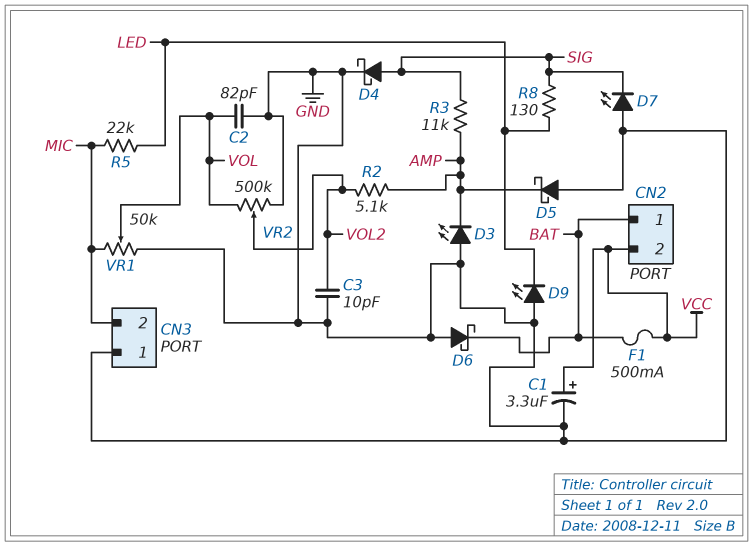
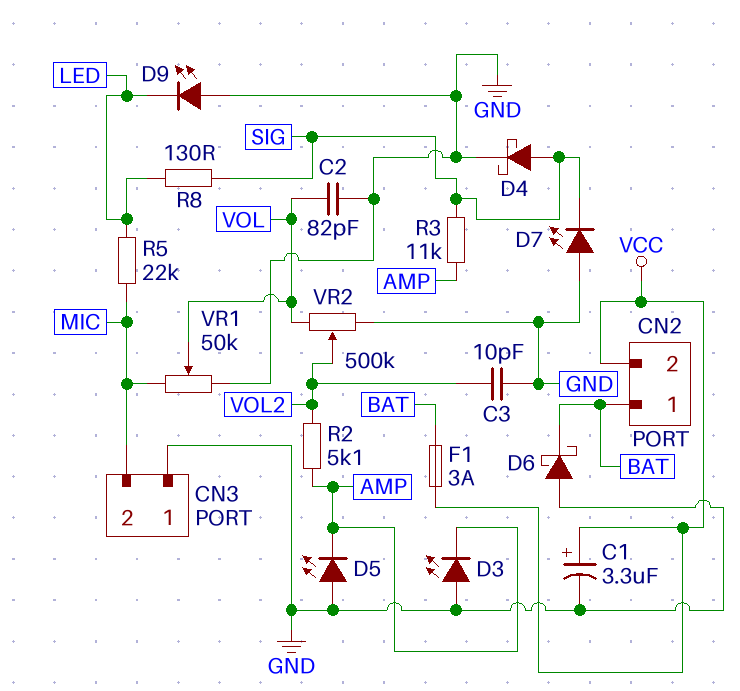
D5: schottky (A GND, K AMP) -> LED (A GND, K AMP)
F1: 500mA (BAT, VCC) -> 3A (BAT, VCC)

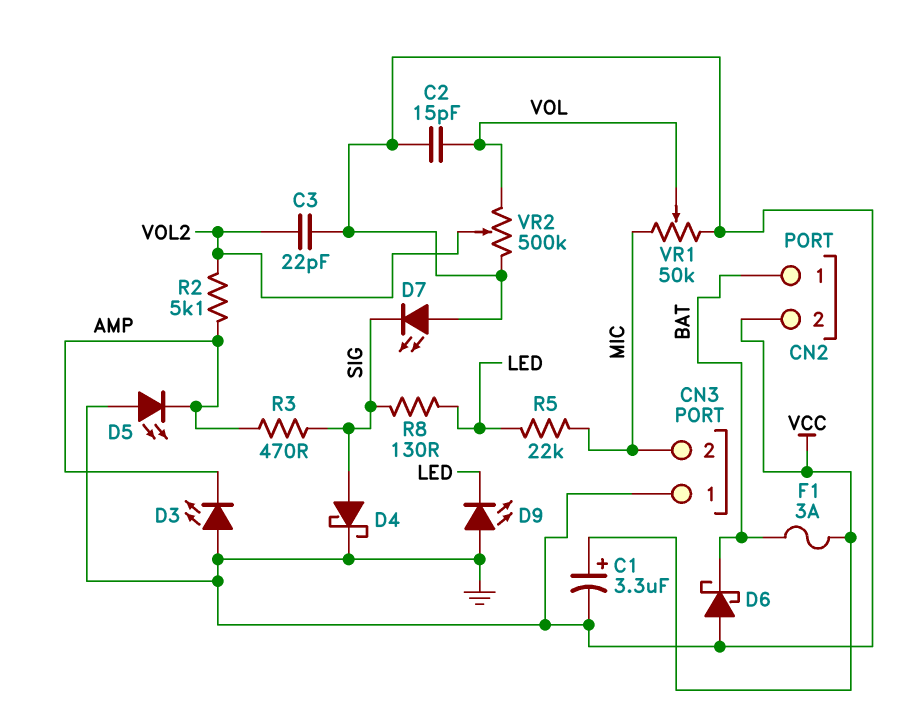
C2: 82pF (GND, VOL) -> 15pF (GND, VOL)
C3: 10pF (GND, VOL2) -> 22pF (GND, VOL2)
R3: 11k (AMP, SIG) -> 470 (AMP, SIG)

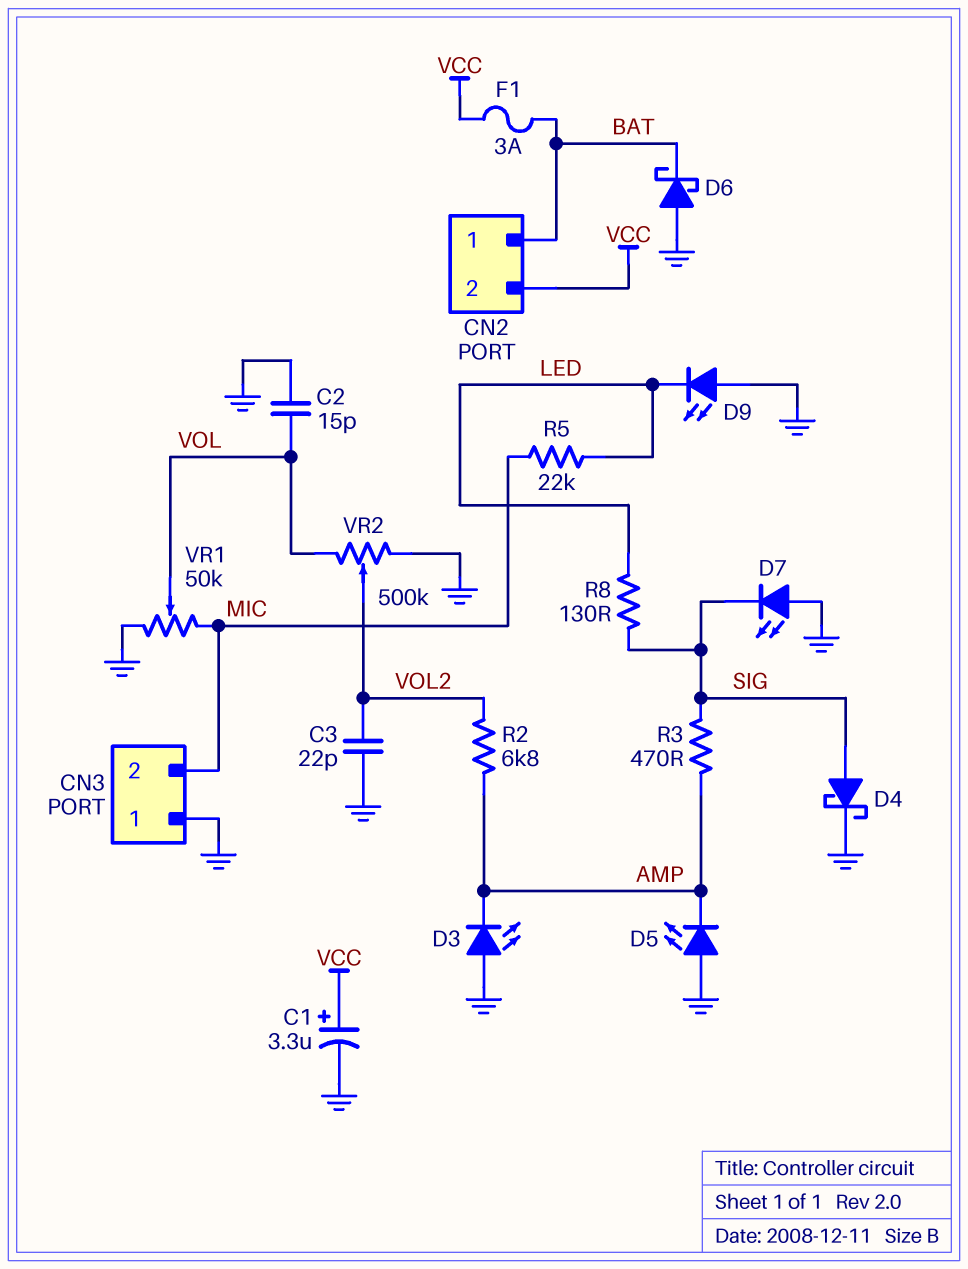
R2: 5.1k (AMP, VOL2) -> 6.8k (AMP, VOL2)

